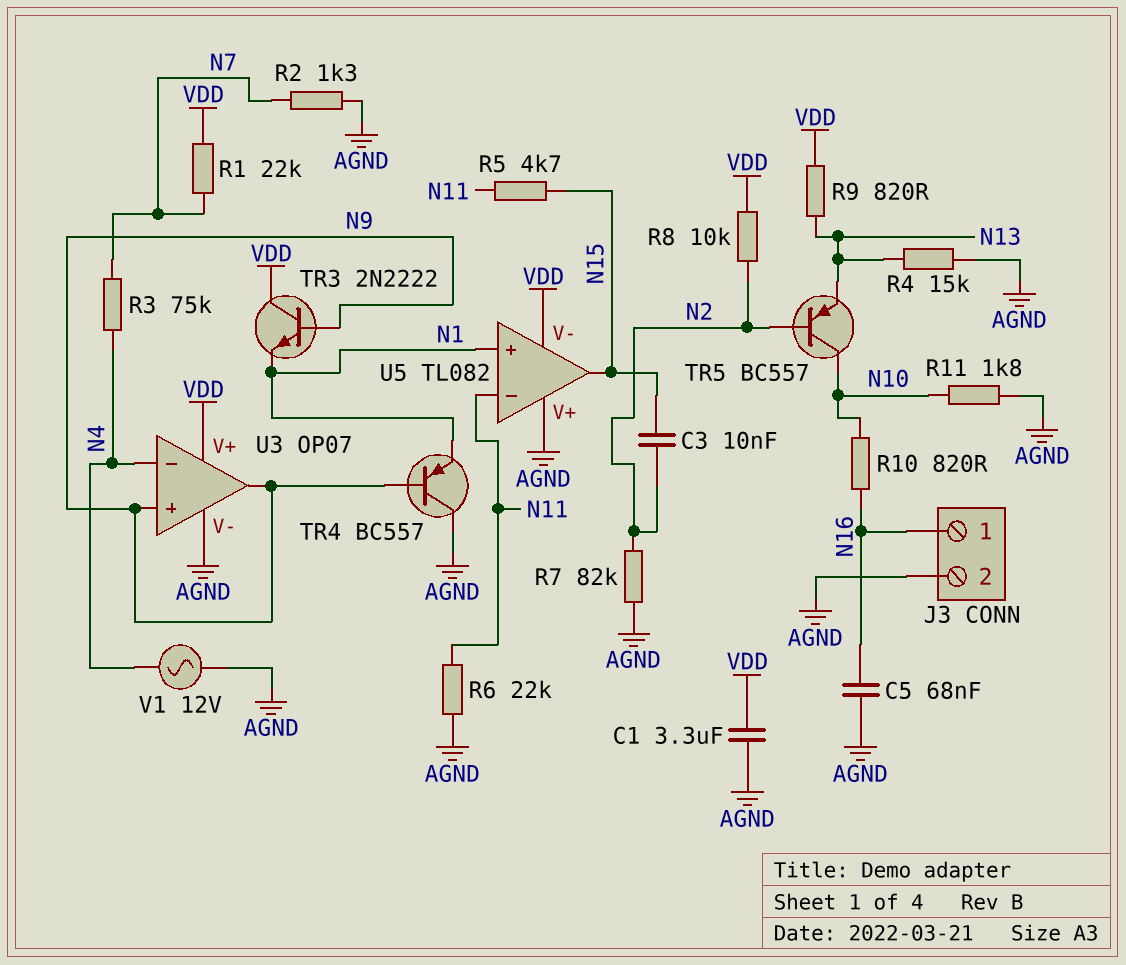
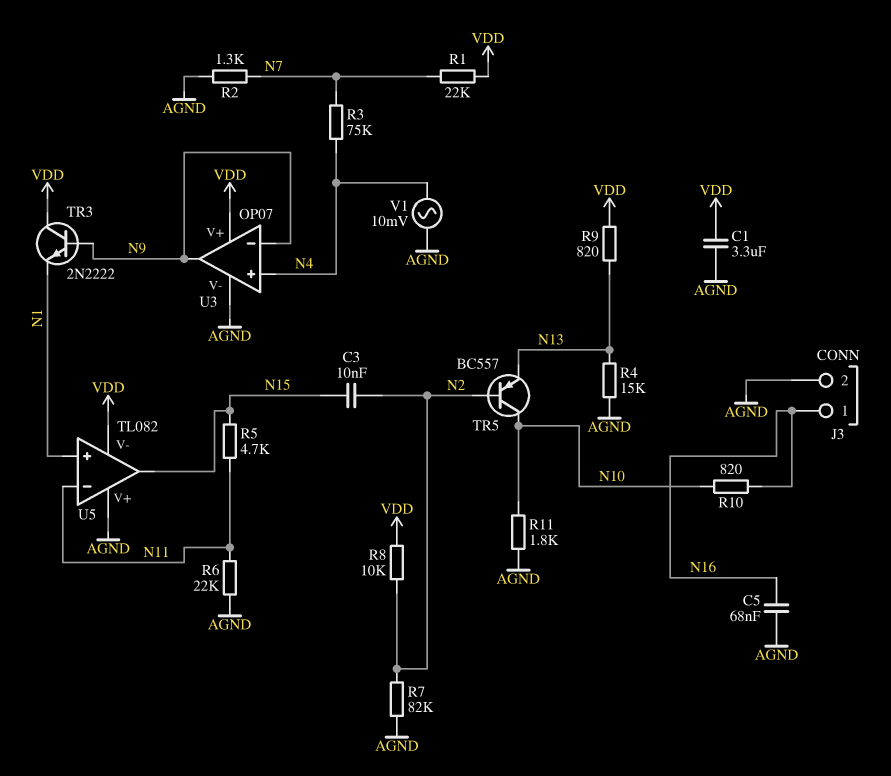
TR4: PNP BC557 (B N9, C AGND, E N1) -> none
U3 pin in+: N9 -> N4
U3 pin in-: N4 -> N9
V1: AC 12V (AGND, N4) -> AC 10mV (AGND, N4)

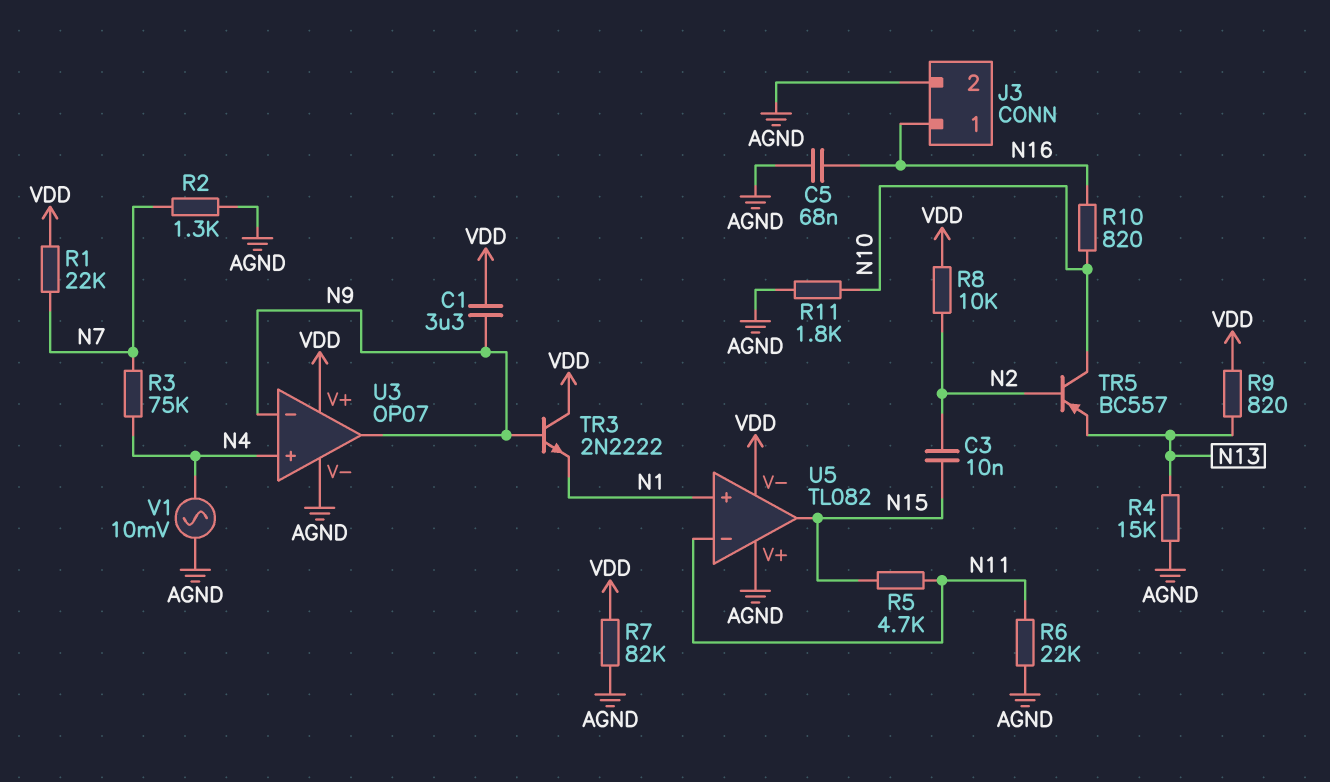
C1: 3.3uF (AGND, VDD) -> 3.3uF (N9, VDD)
R7: 82k (AGND, N2) -> 82k (AGND, VDD)

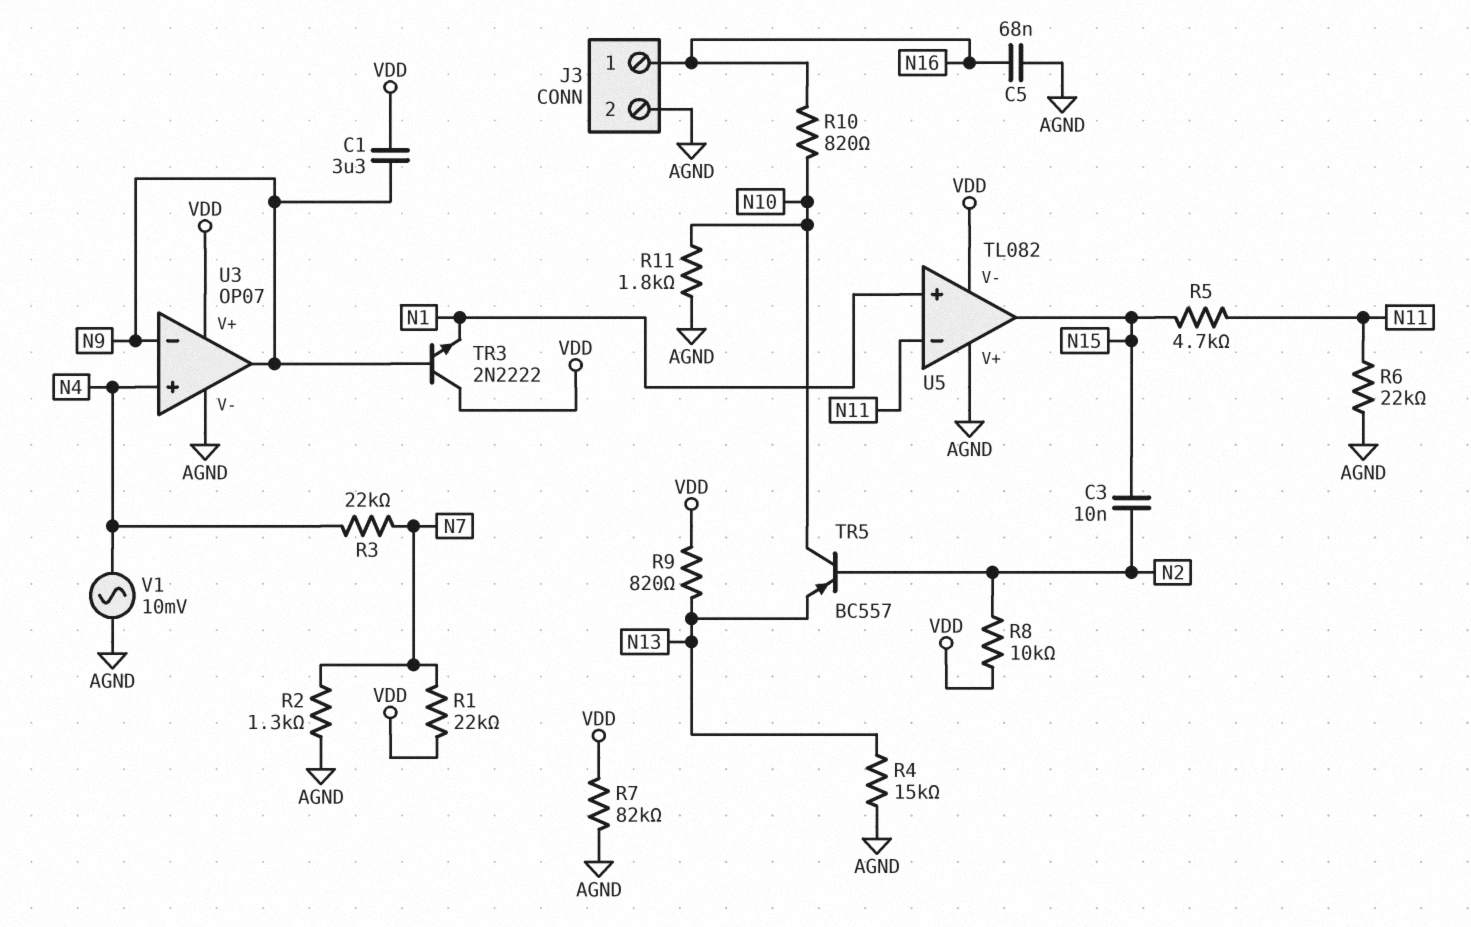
R3: 75k (N4, N7) -> 22k (N4, N7)

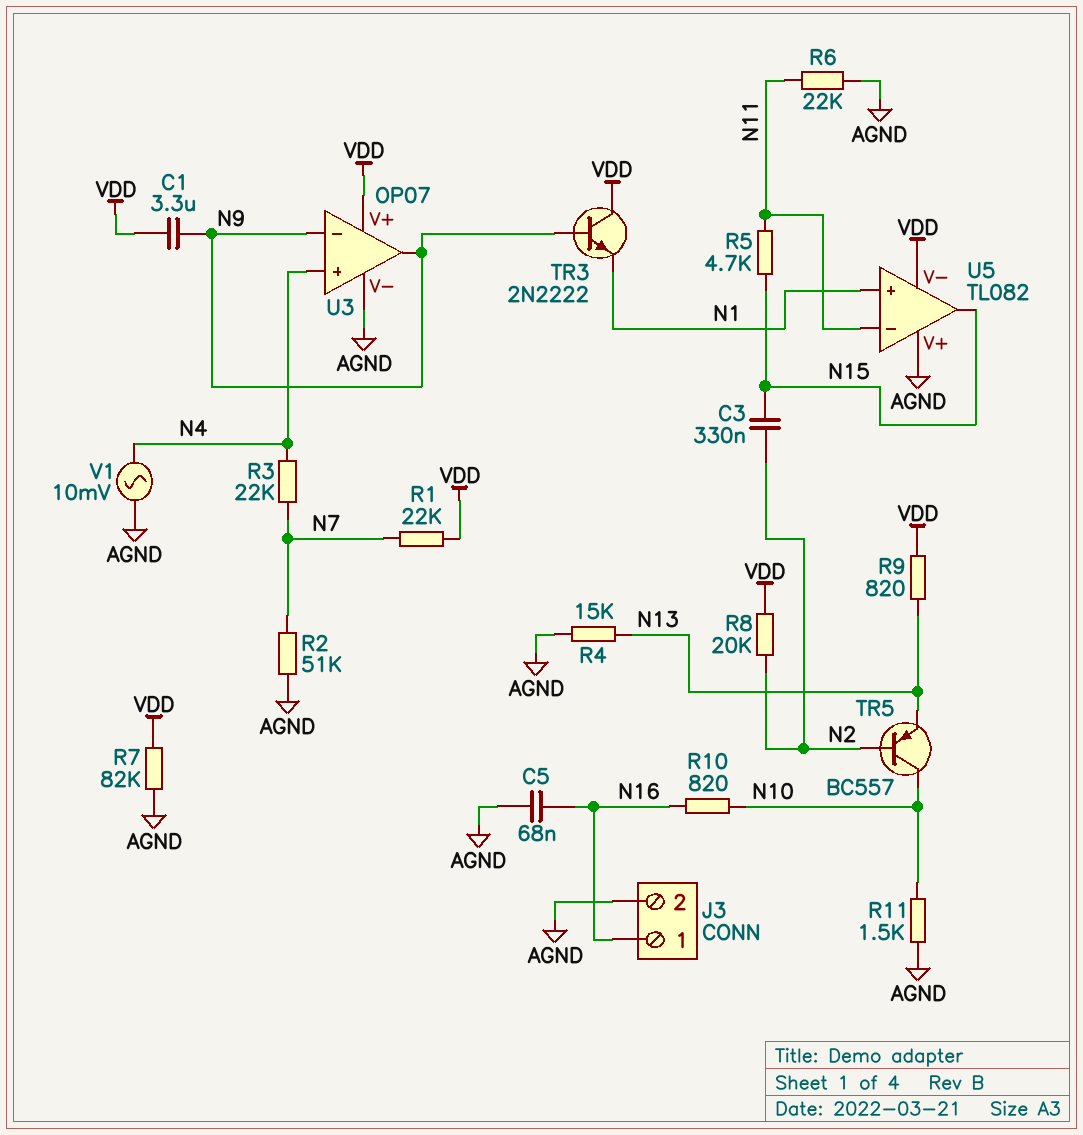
C3: 10nF (N2, N15) -> 330nF (N2, N15)
R2: 1.3k (AGND, N7) -> 51k (AGND, N7)
R8: 10k (N2, VDD) -> 20k (N2, VDD)
R11: 1.8k (AGND, N10) -> 1.5k (AGND, N10)

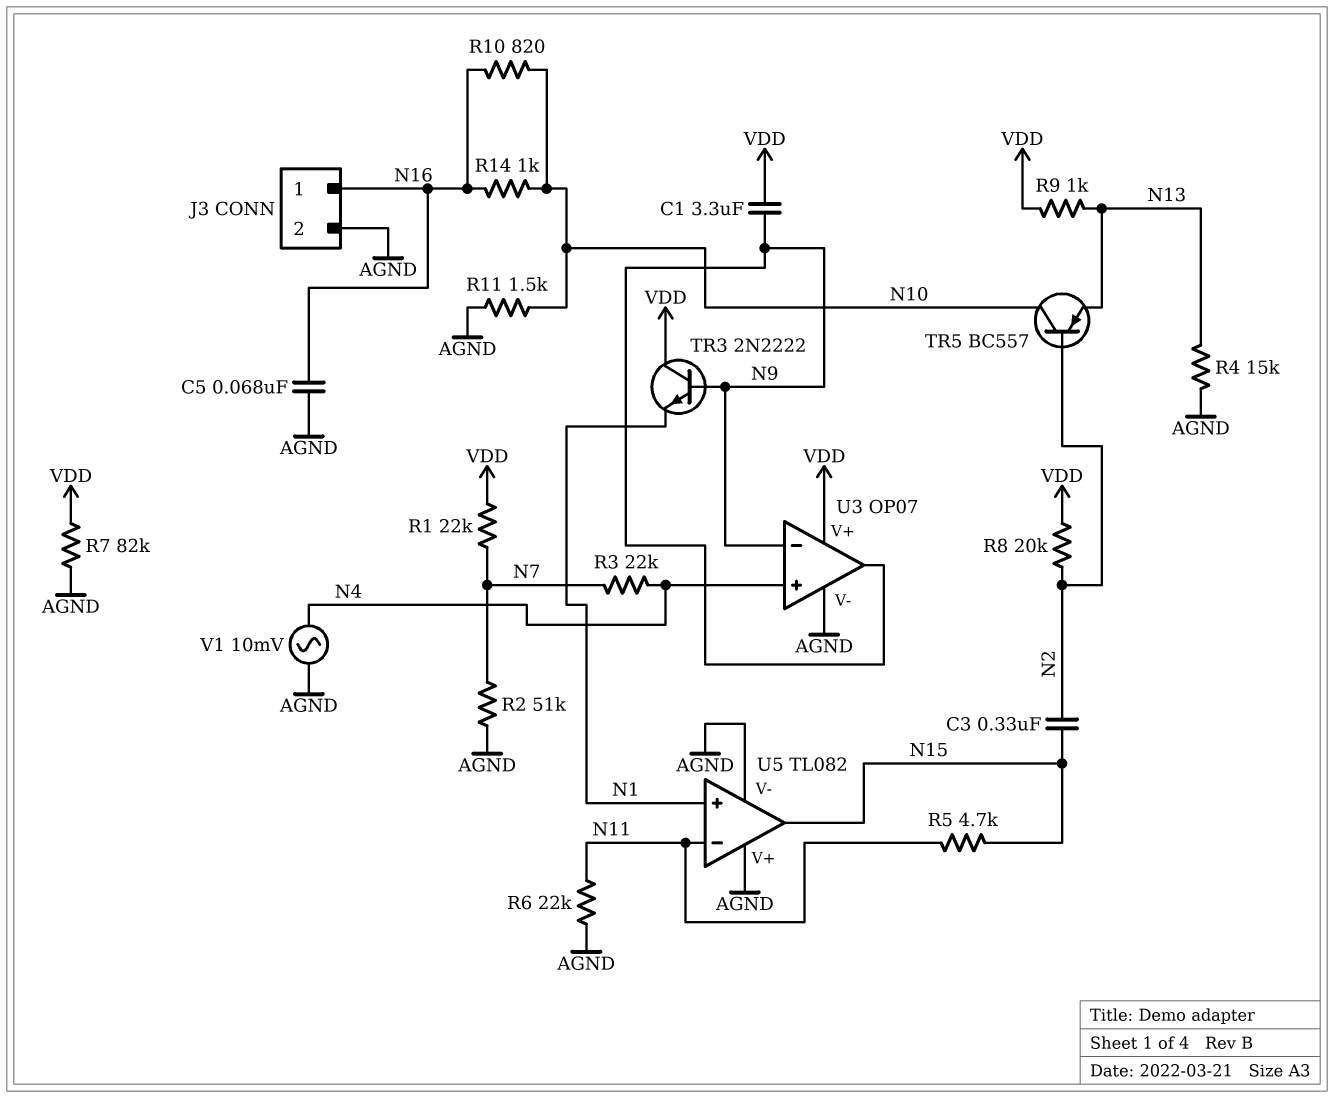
R9: 820 (N13, VDD) -> 1k (N13, VDD)
R14: none -> 1k (N10, N16)
U5 pin V-: VDD -> AGND

